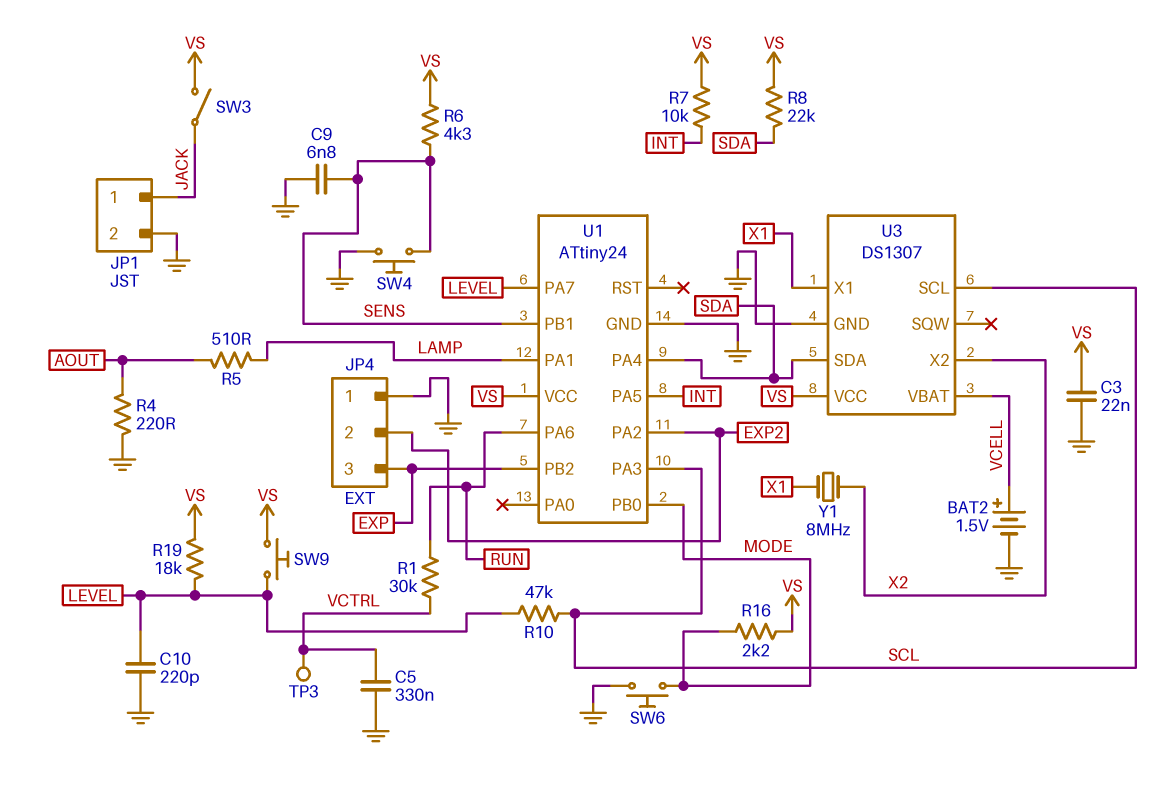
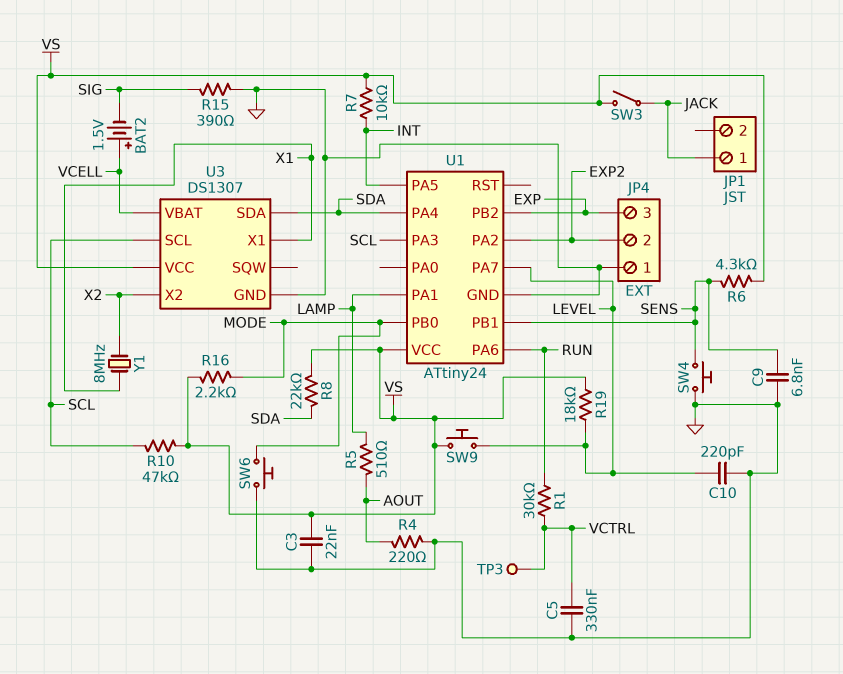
BAT2: 1.5V (plus VCELL, minus GND) -> 1.5V (plus VCELL, minus SIG)
JP1 pin 2: GND -> none
R10: 47k (LEVEL, SCL) -> 47k (SCL, VS)
R15: none -> 390 (GND, SIG)

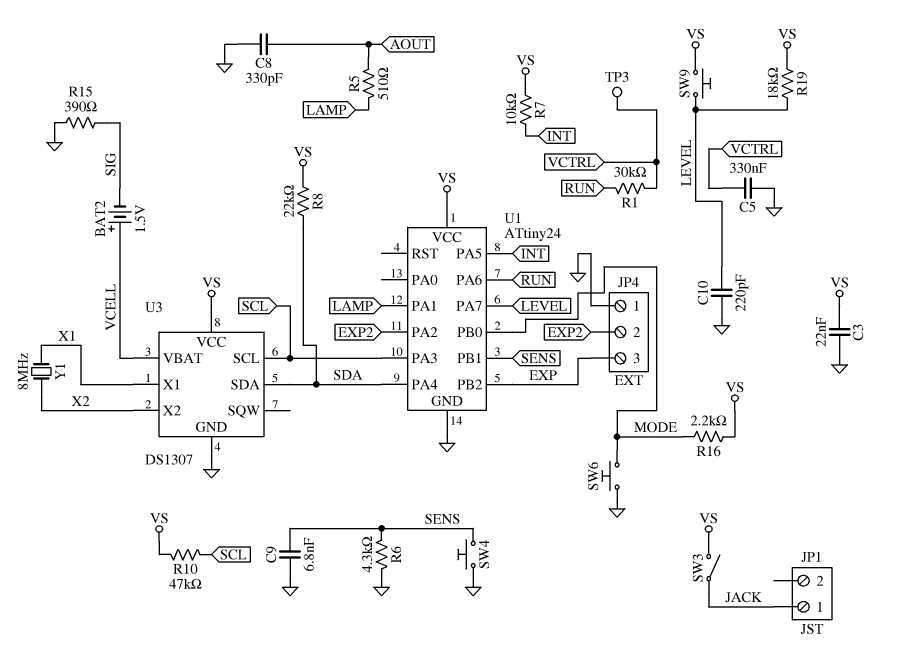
C8: none -> 330pF (AOUT, GND)
R4: 220 (AOUT, GND) -> none
R6: 4.3k (SENS, VS) -> 4.3k (GND, SENS)

